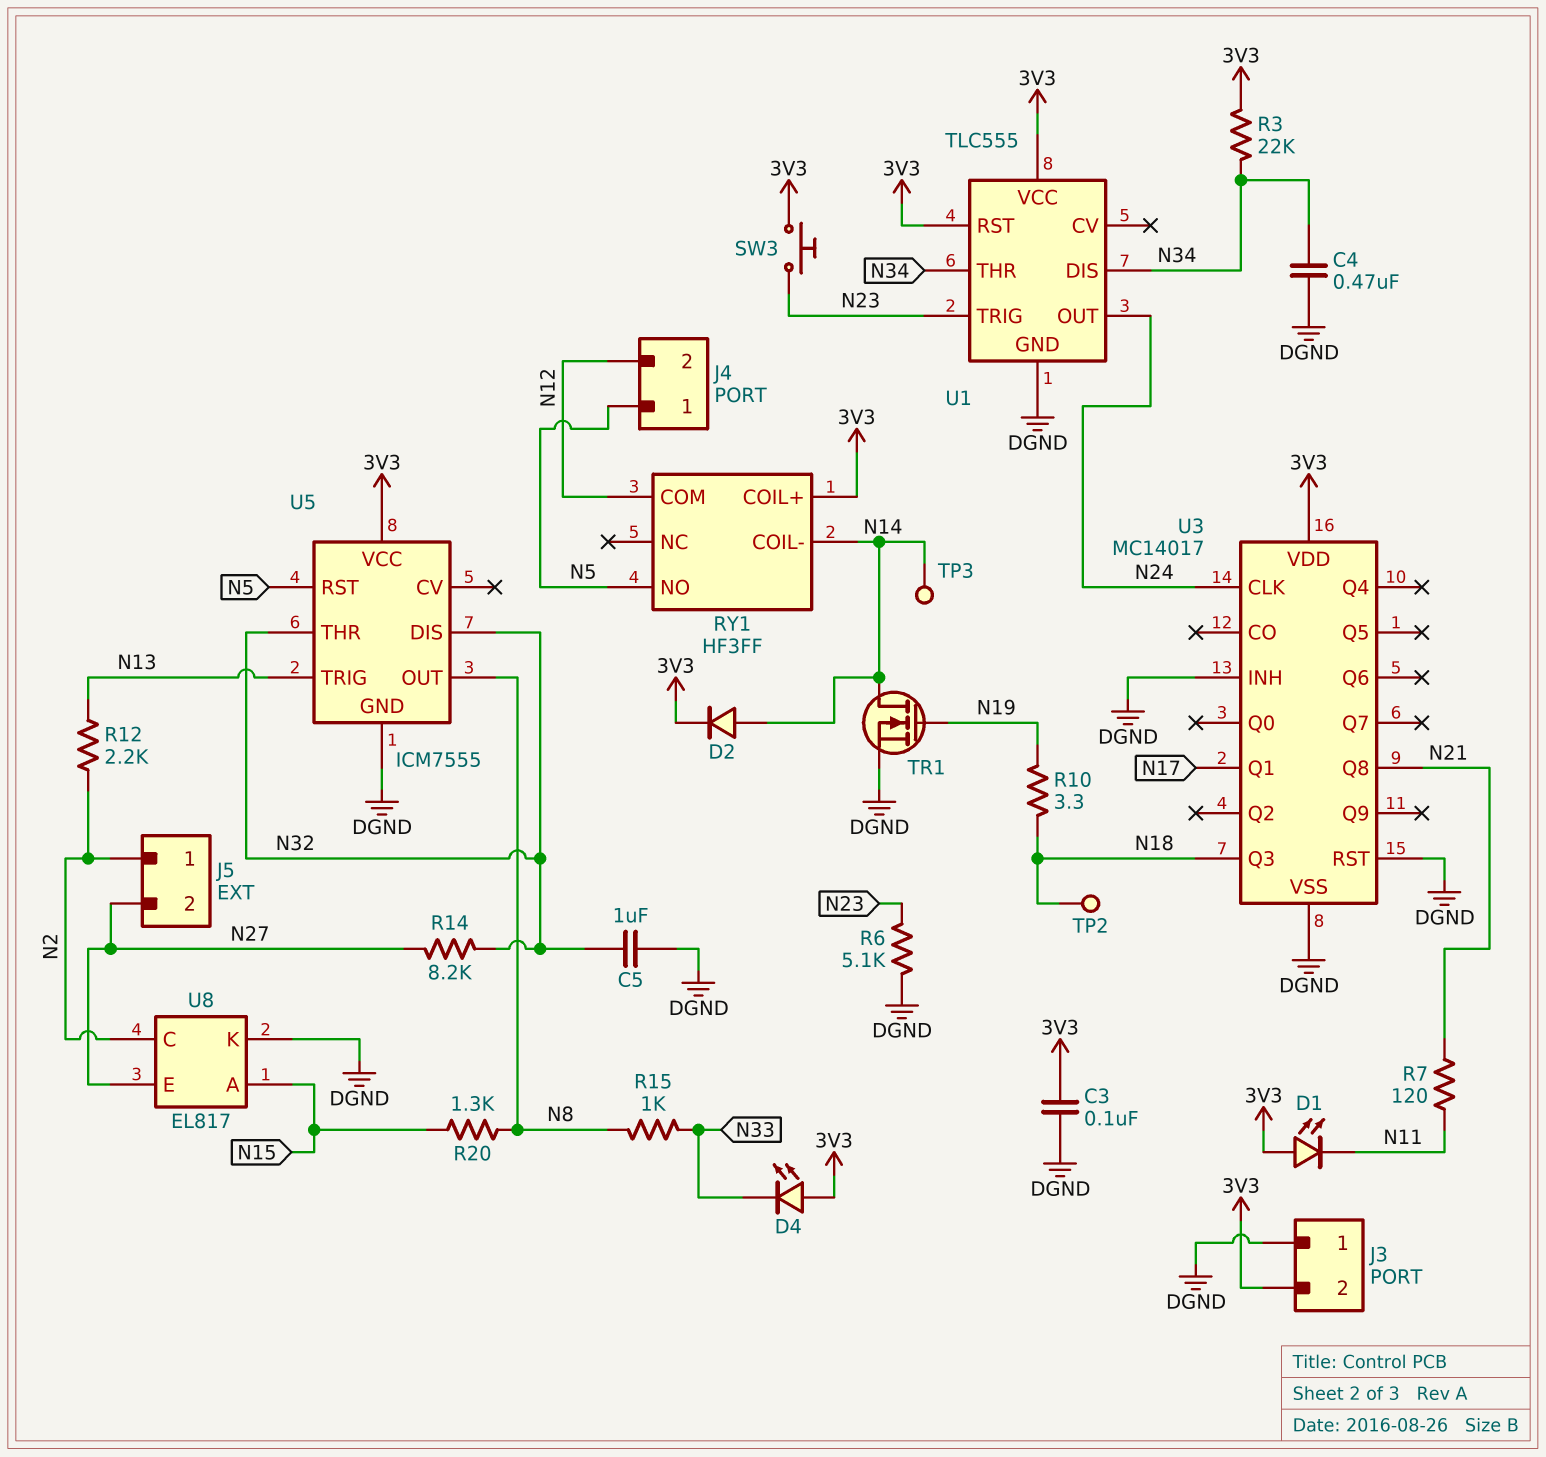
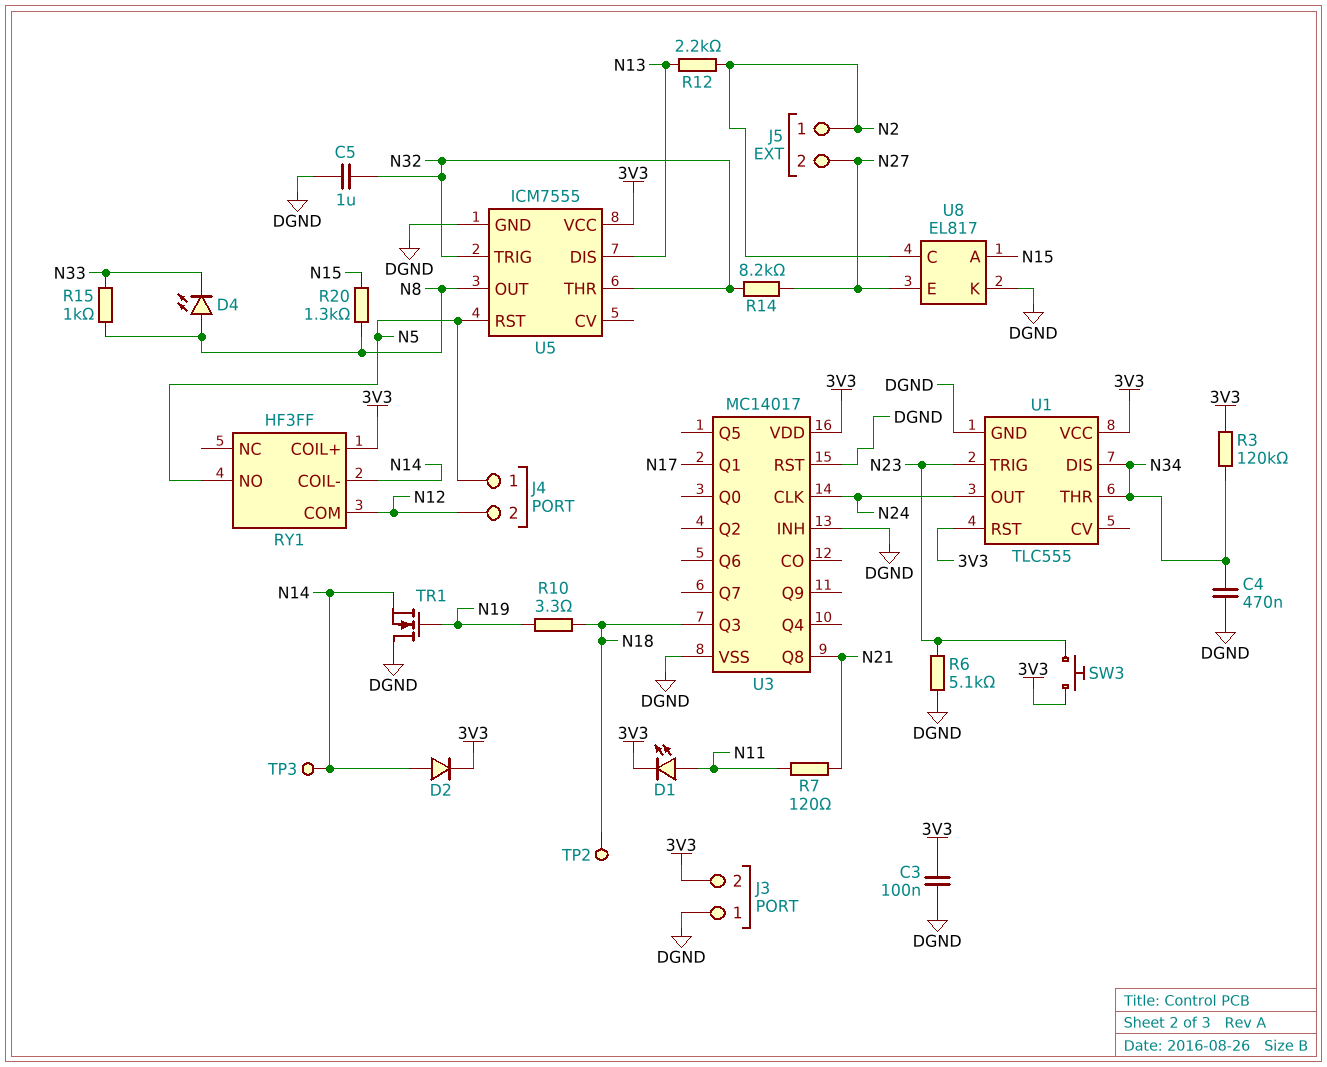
D1: LED (A 3V3, K N11) -> LED (A N11, K 3V3)
D4: LED (A 3V3, K N33) -> LED (A N8, K N33)
R3: 22k (3V3, N34) -> 120k (3V3, N34)
TR1: NMOS (G N19, D N14, S DGND) -> NMOS (G N19, D DGND, S N14)
U5 pin DIS: N32 -> N13
U5 pin TRIG: N13 -> N32

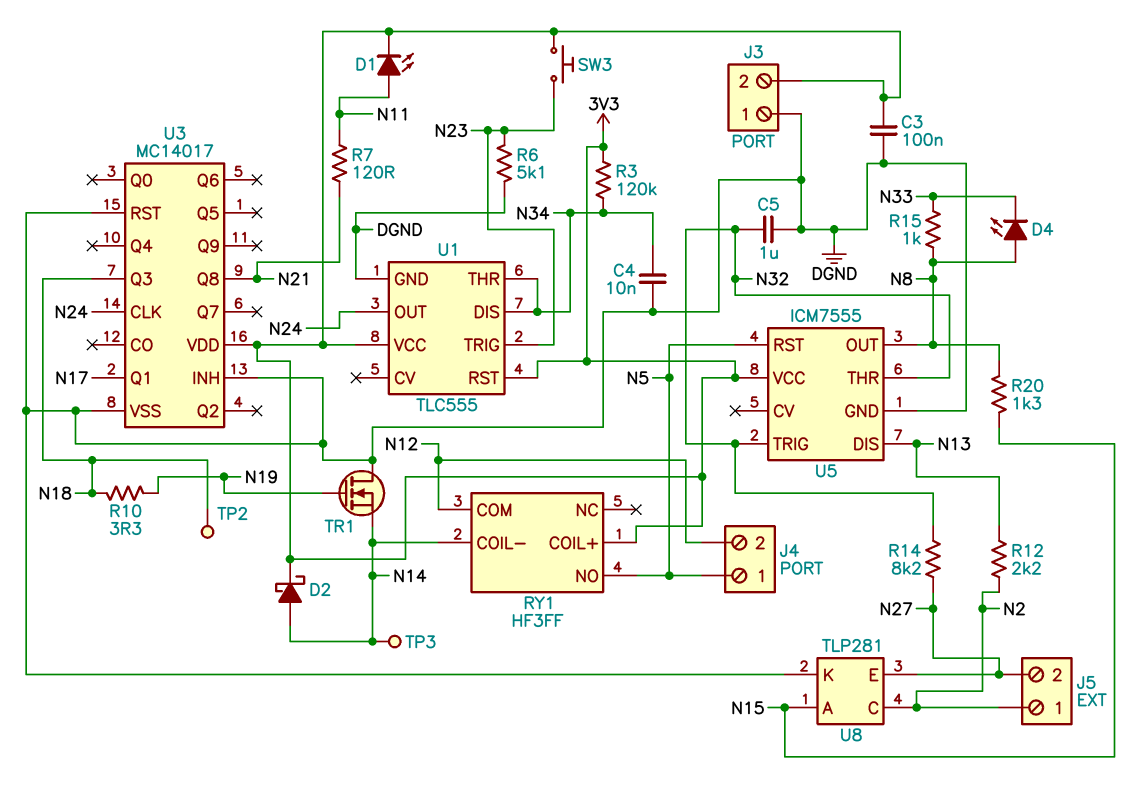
C4: 470nF (DGND, N34) -> 10nF (DGND, N34)
D2: diode (A N14, K 3V3) -> schottky (A N14, K 3V3)
U8: EL817 -> TLP281

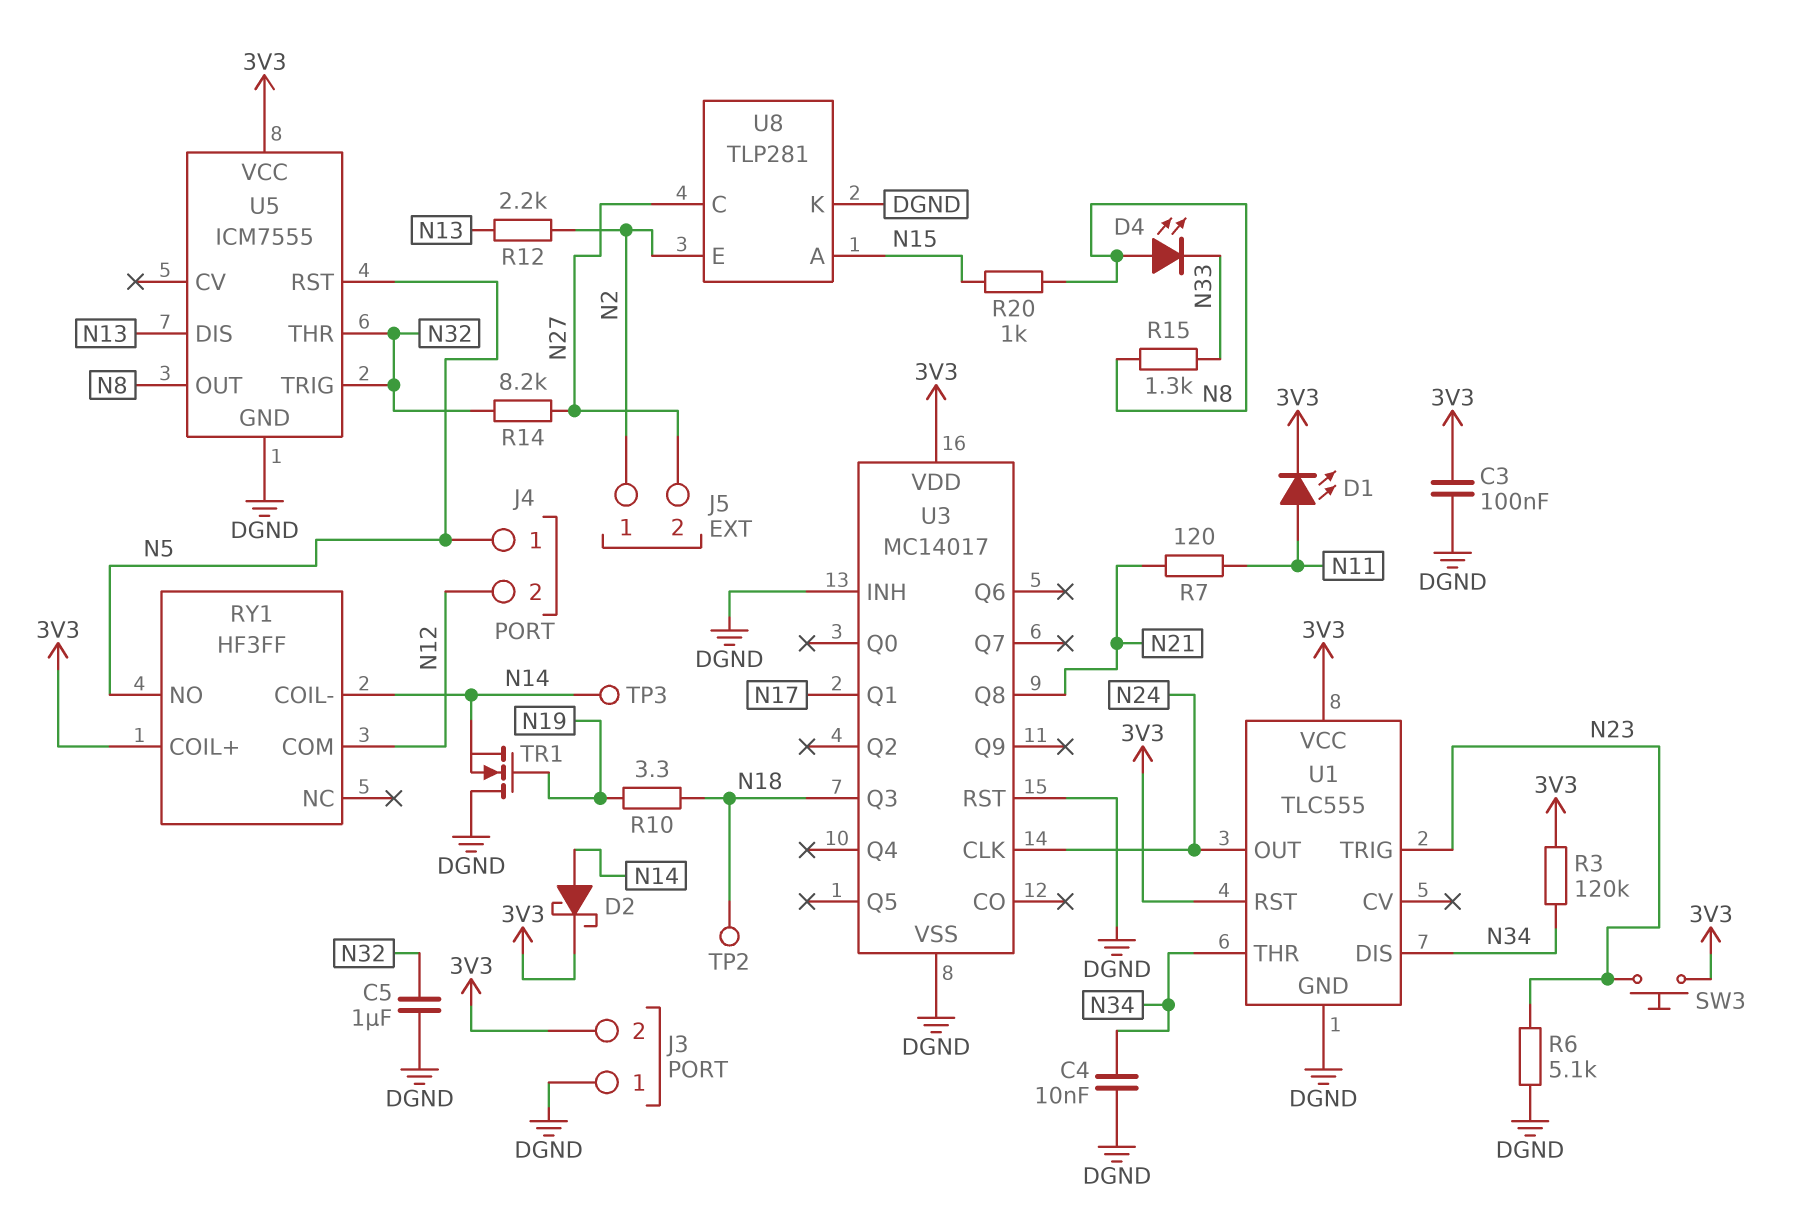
R15: 1k (N8, N33) -> 1.3k (N8, N33)
R20: 1.3k (N8, N15) -> 1k (N8, N15)
U8 pin C: N2 -> N27
U8 pin E: N27 -> N2

